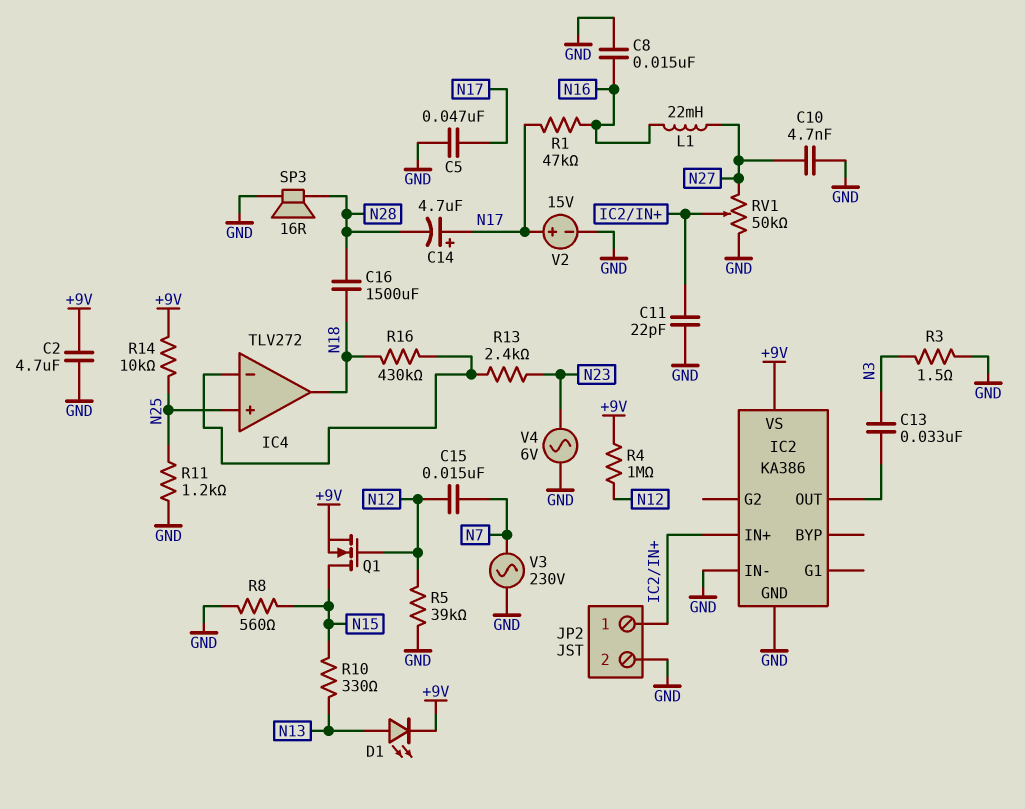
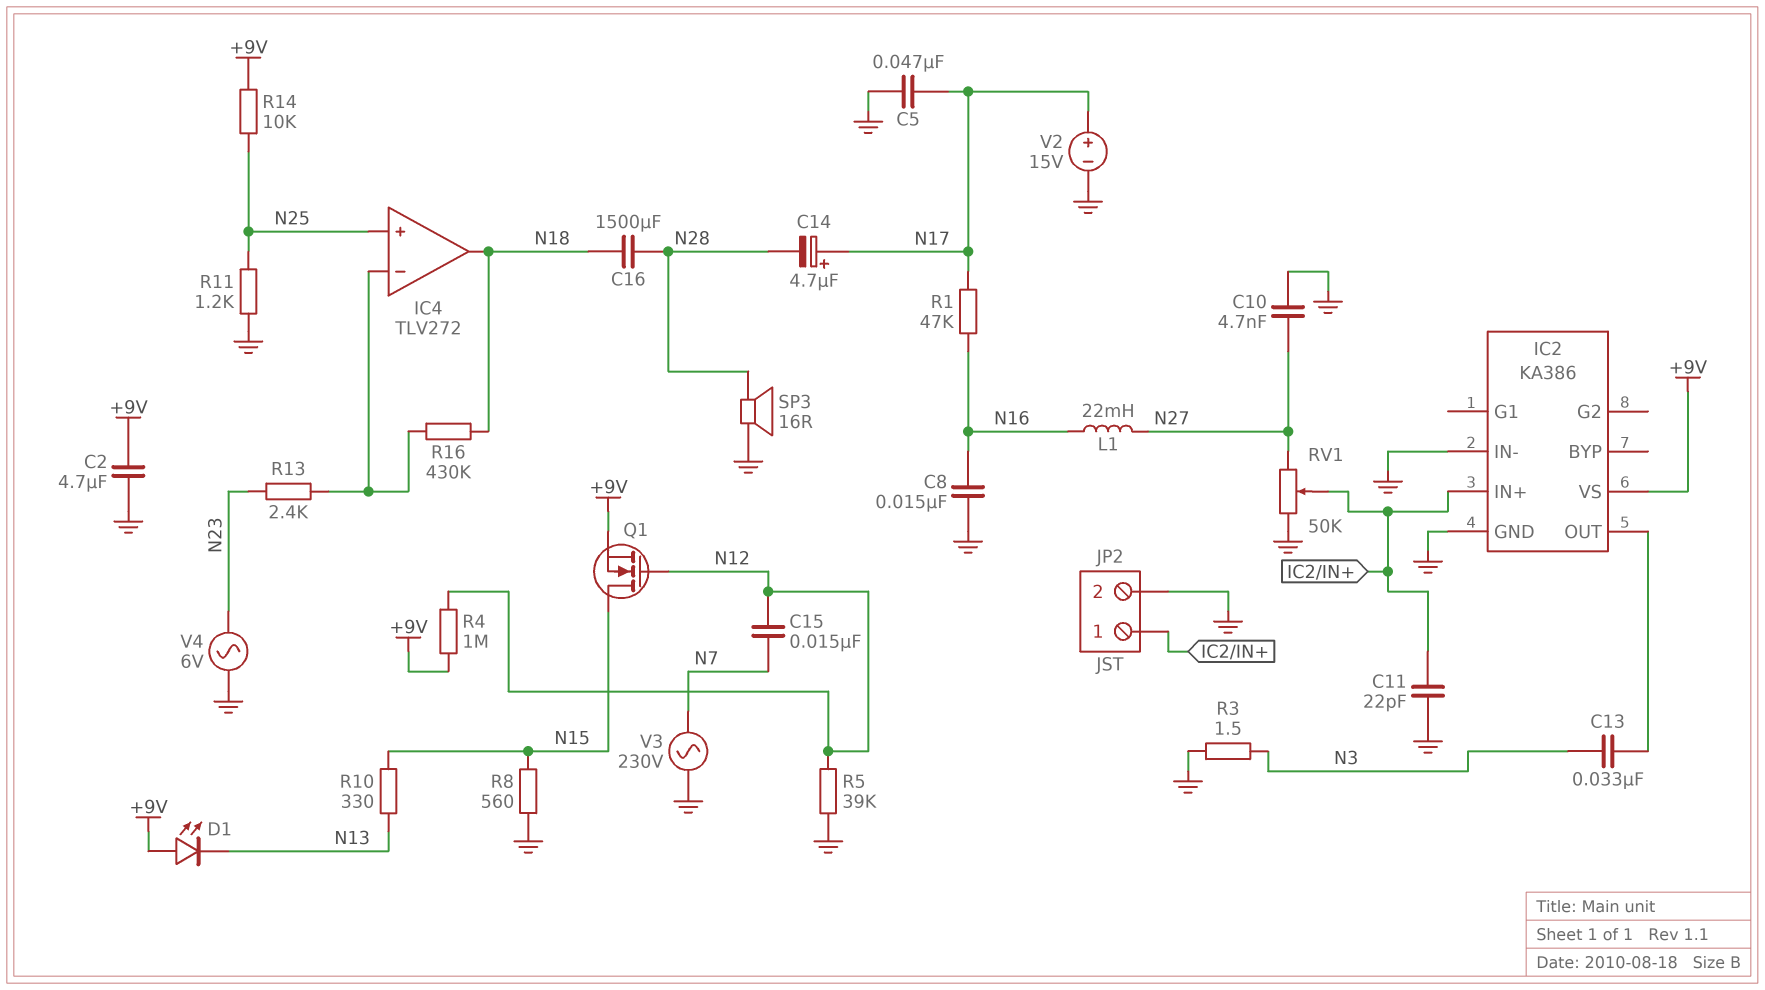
D1: LED (A N13, K +9V) -> LED (A +9V, K N13)

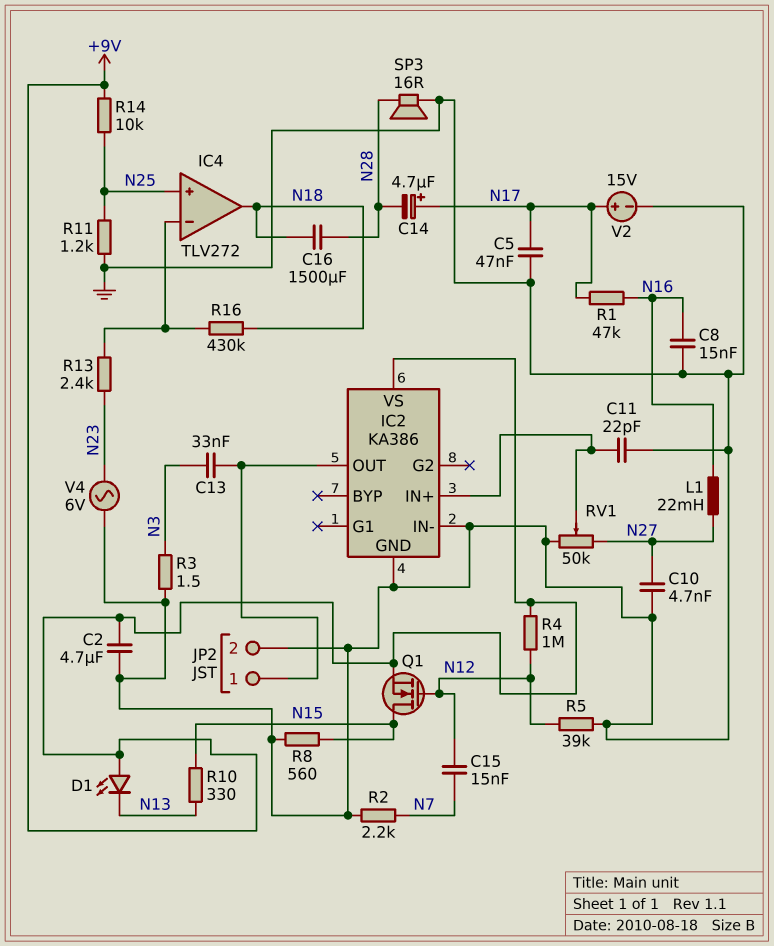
JP2 pin 1: IC2/IN+ -> IC2/OUT
R2: none -> 2.2k (GND, N7)
V3: AC 230V (GND, N7) -> none

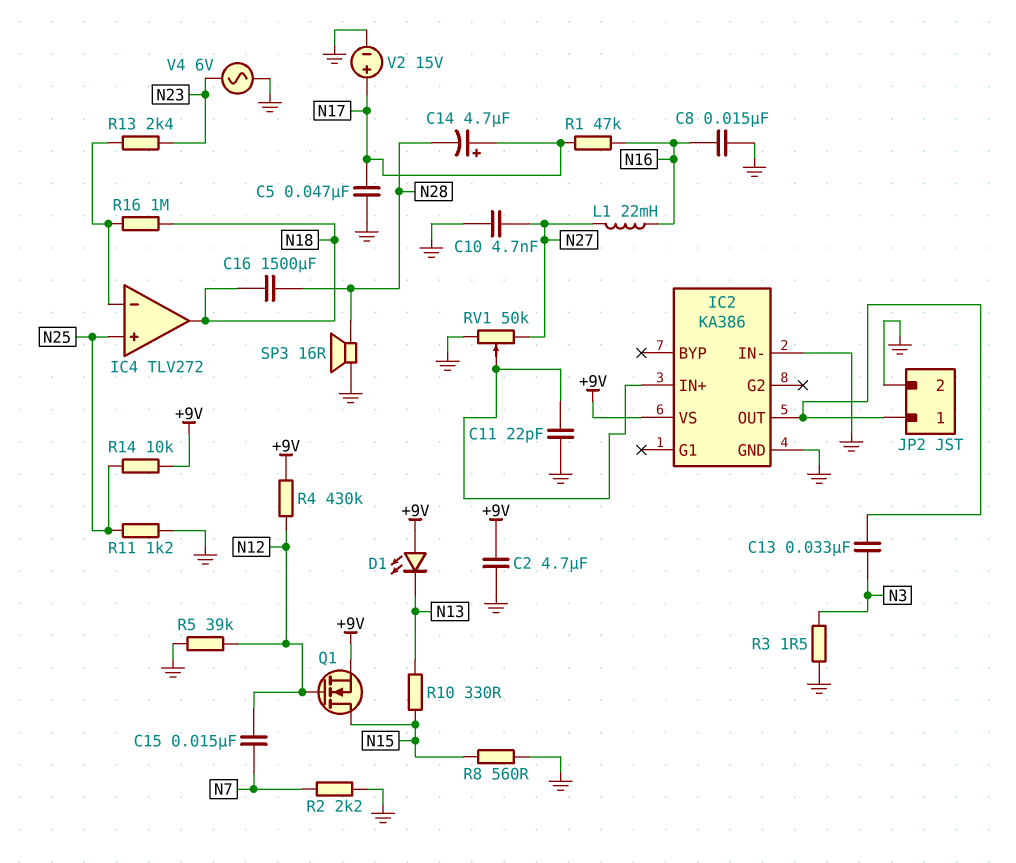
R4: 1M (+9V, N12) -> 430k (+9V, N12)
R16: 430k (IC4/in-, N18) -> 1M (IC4/in-, N18)

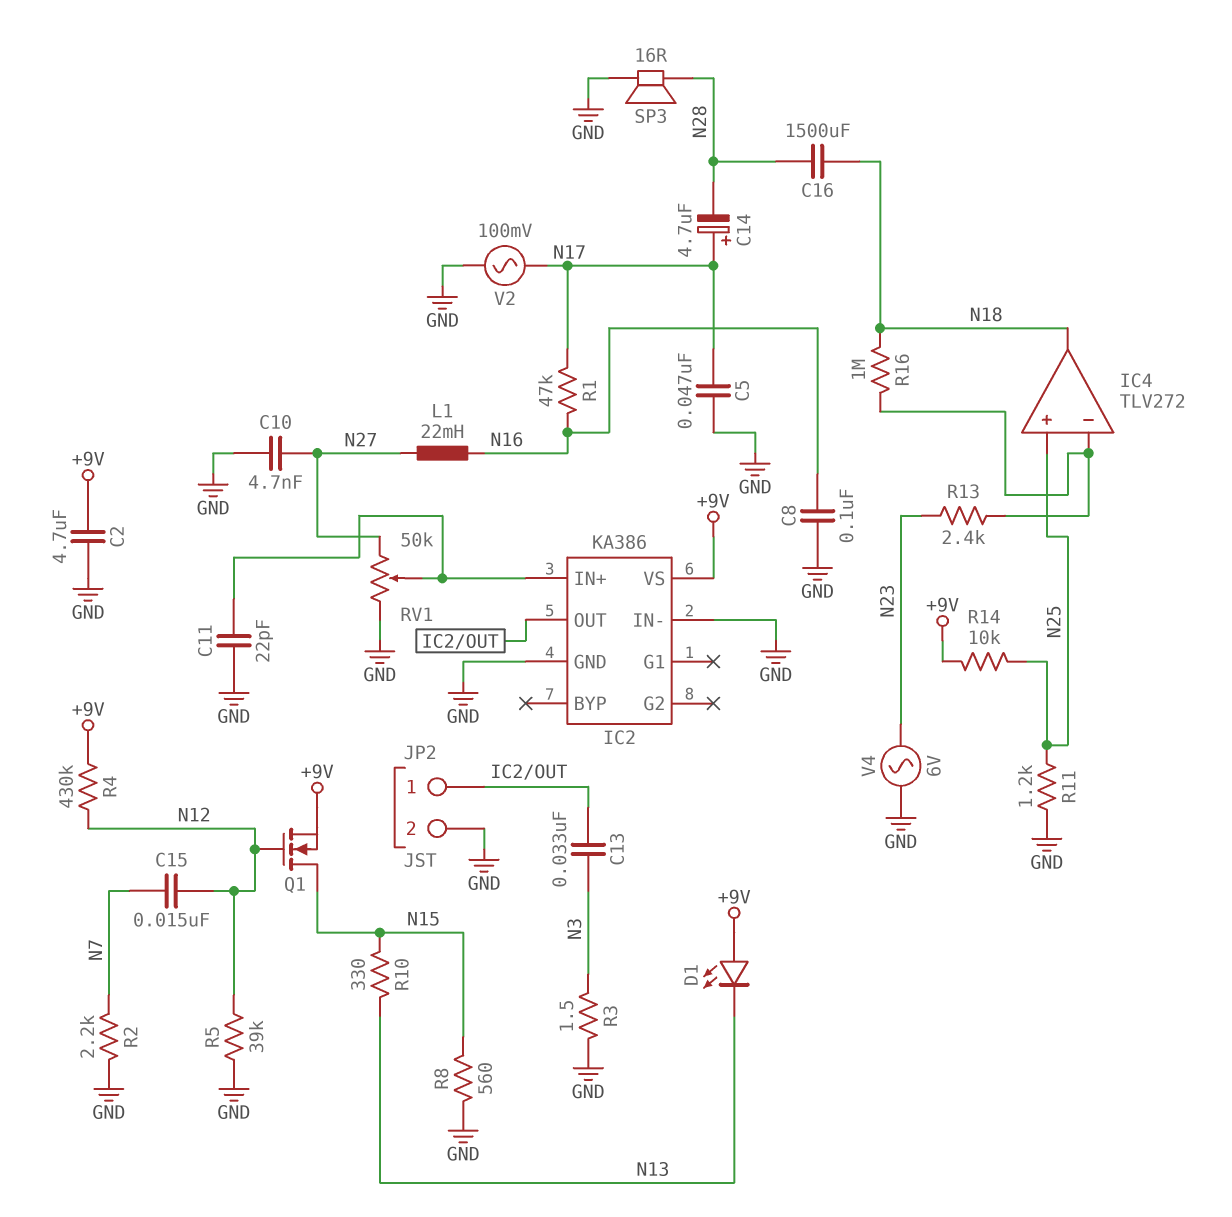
C8: 15nF (GND, N16) -> 100nF (GND, N16)
V2: 15V (plus N17, minus GND) -> AC 100mV (GND, N17)

